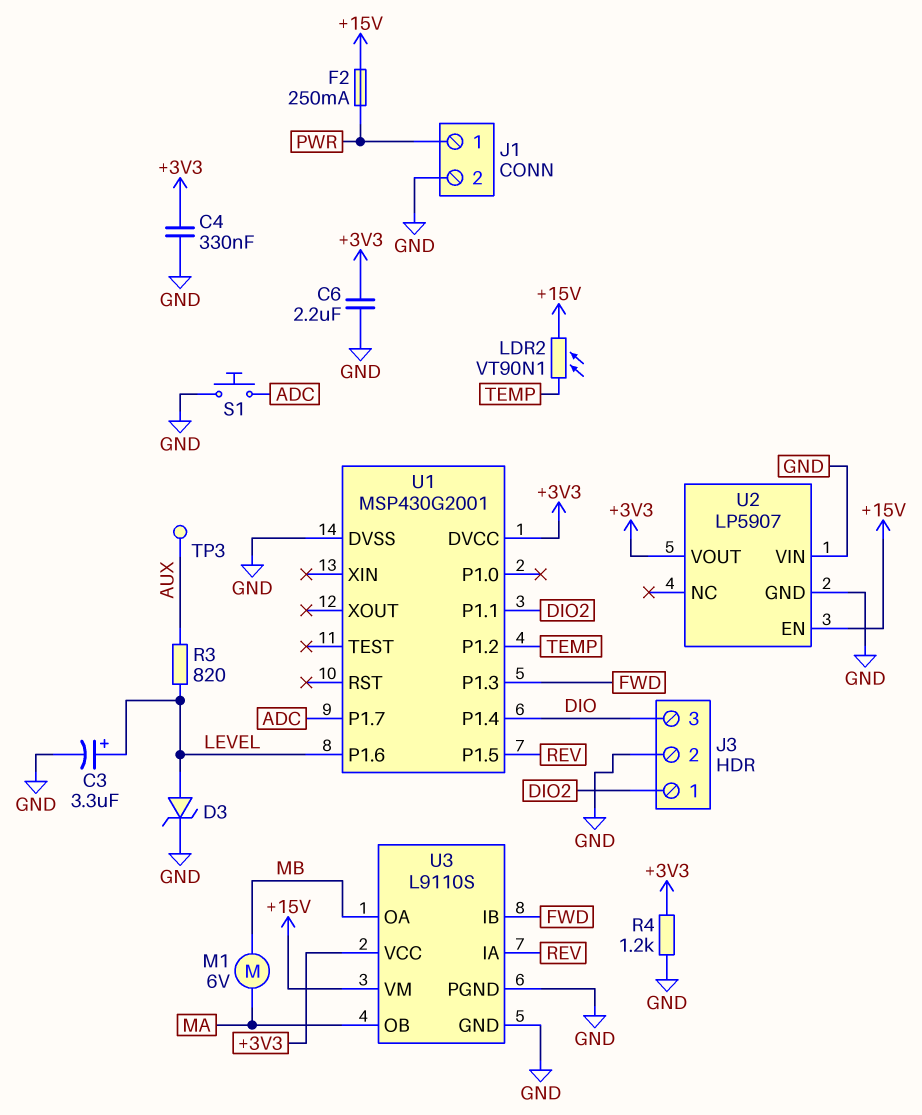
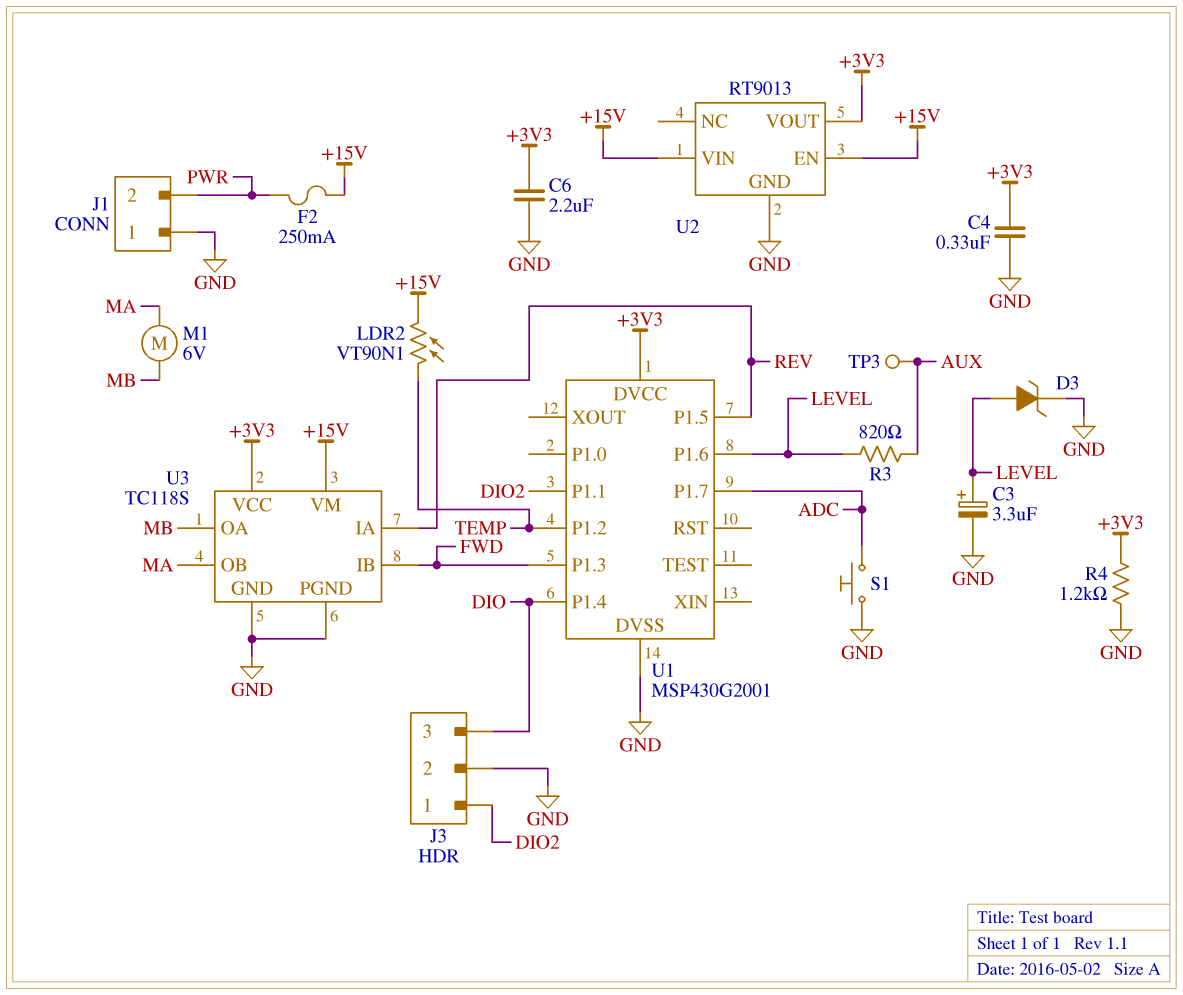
J1 pin 1: PWR -> GND
J1 pin 2: GND -> PWR
U2: LP5907 -> RT9013
U2 pin VIN: GND -> +15V
U3: L9110S -> TC118S

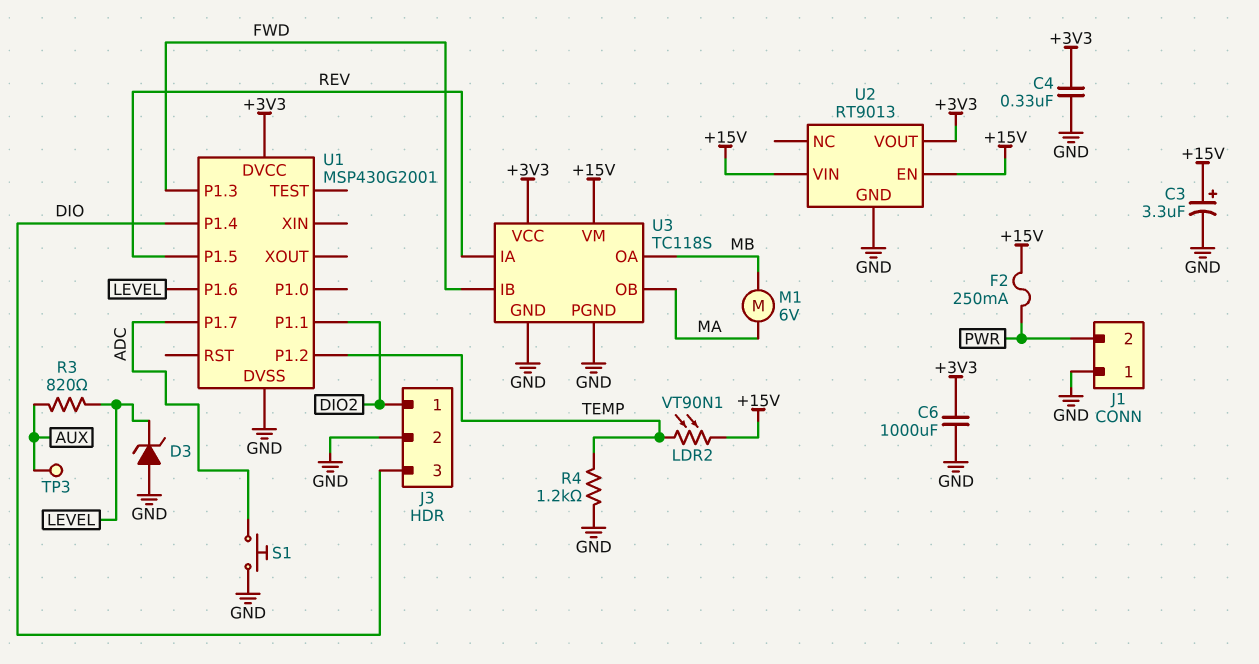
C3: 3.3uF (plus LEVEL, minus GND) -> 3.3uF (plus +15V, minus GND)
C6: 2.2uF (+3V3, GND) -> 1000uF (+3V3, GND)
D3: zener (A LEVEL, K GND) -> zener (A GND, K LEVEL)
R4: 1.2k (+3V3, GND) -> 1.2k (GND, TEMP)

